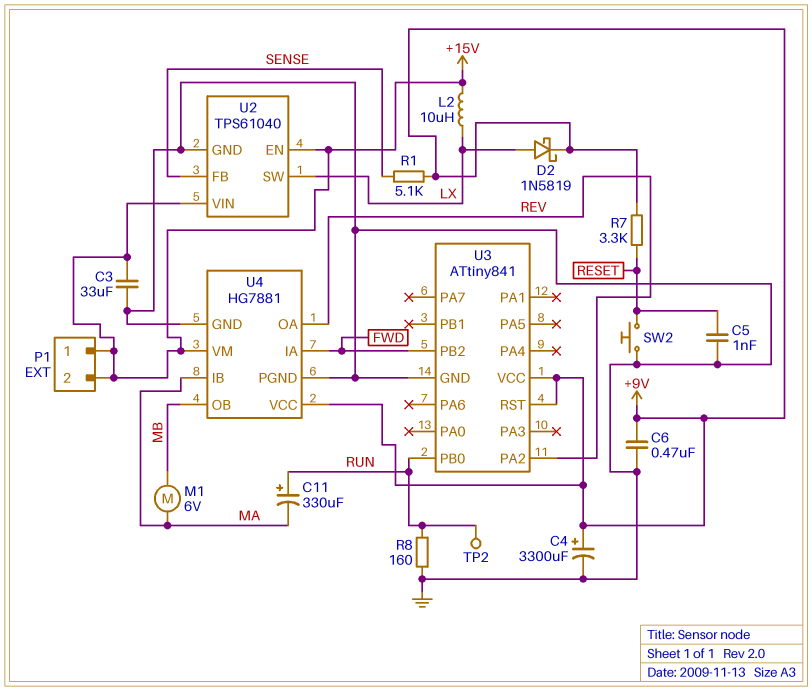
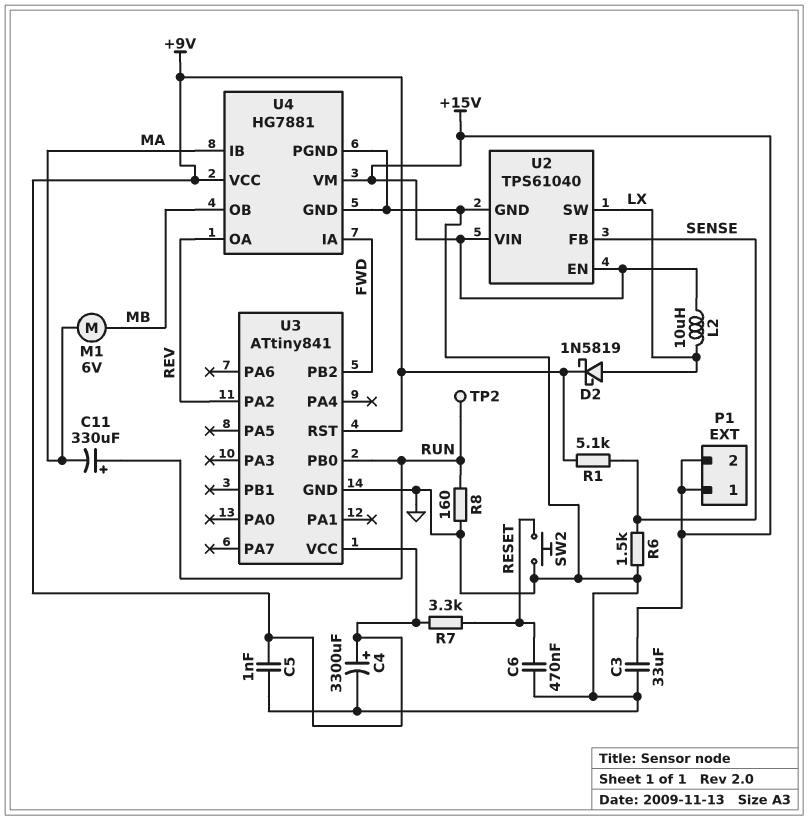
C5: 1nF (GND, RESET) -> 1nF (+9V, GND)
C6: 470nF (+9V, GND) -> 470nF (GND, RESET)
R6: none -> 1.5k (GND, SENSE)

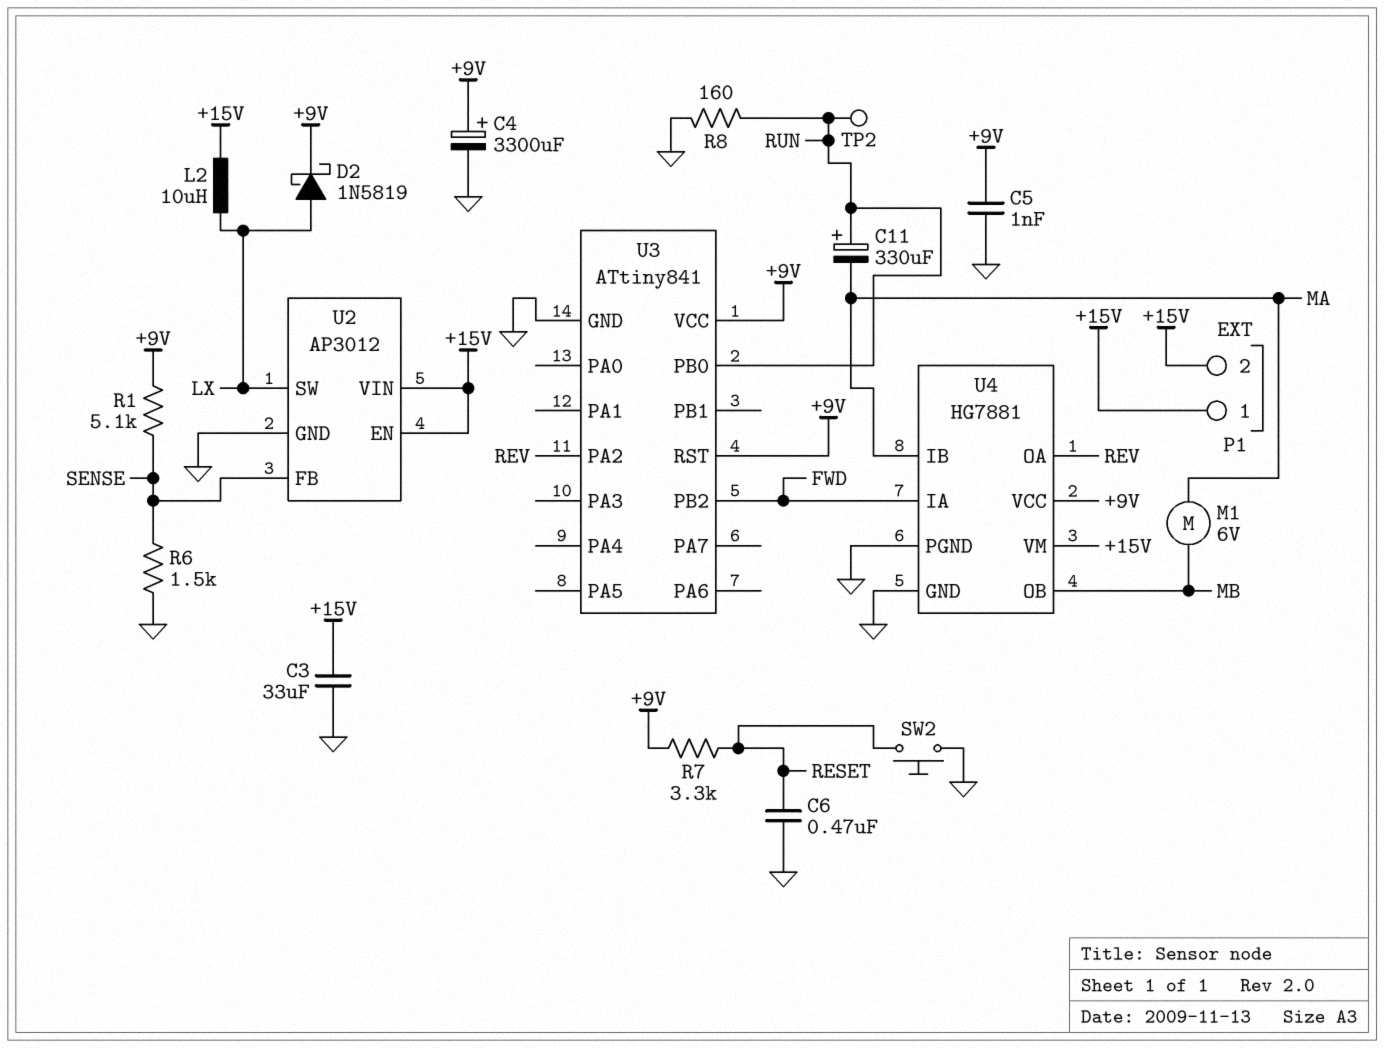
U2: TPS61040 -> AP3012

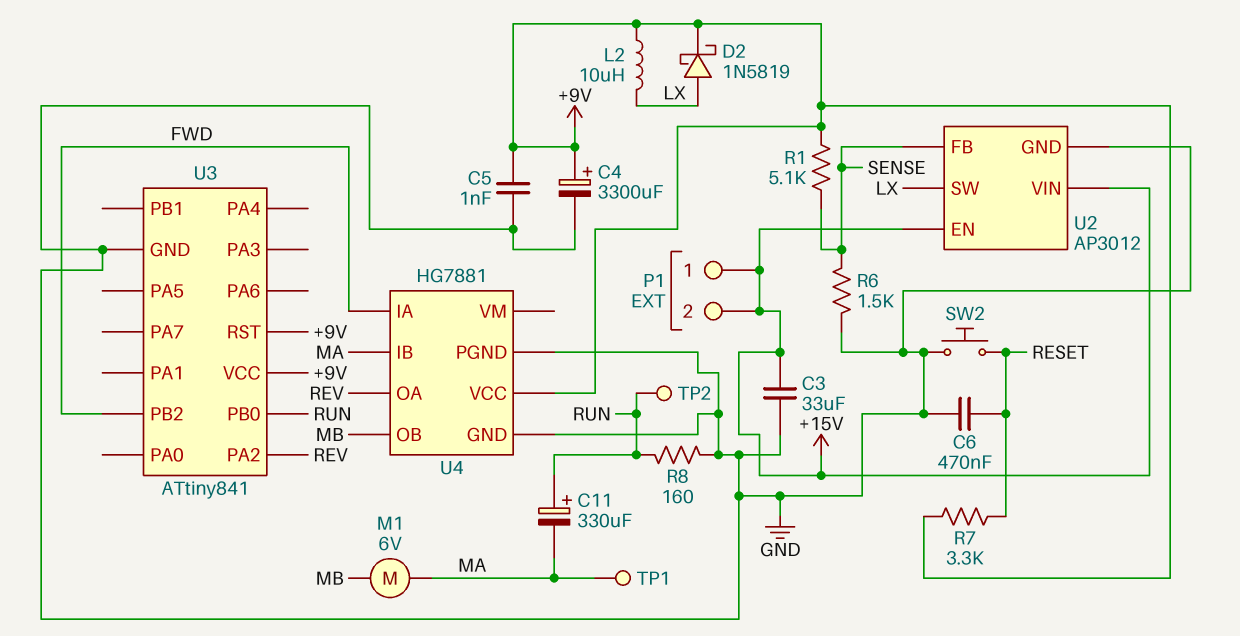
L2: 10uH (+15V, LX) -> 10uH (+9V, LX)
TP1: none -> test point (MA)
U4 pin VM: +15V -> none

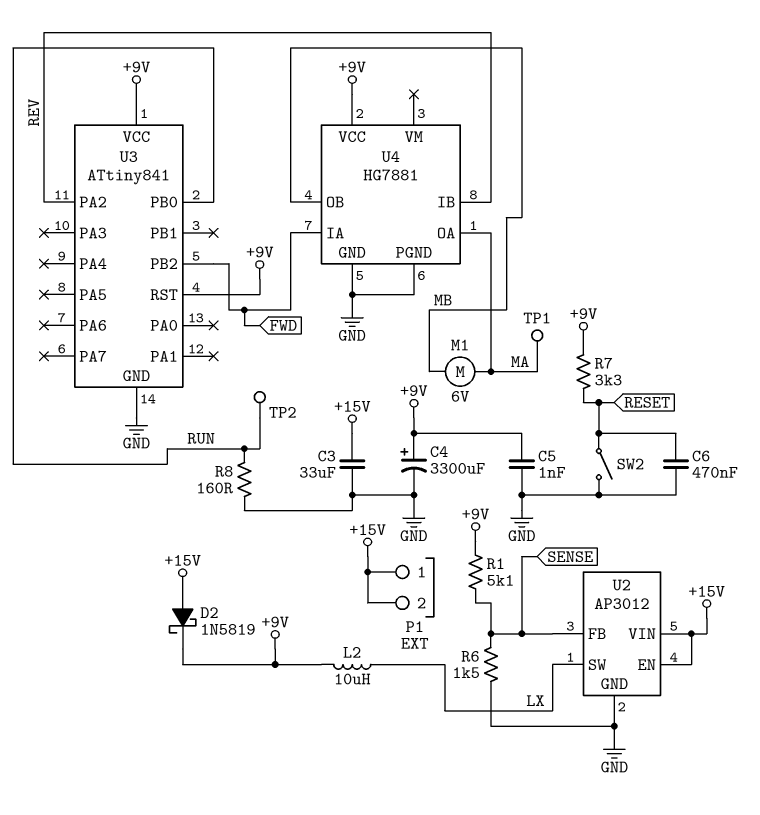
C11: 330uF (plus RUN, minus MA) -> none
D2: schottky 1N5819 (A LX, K +9V) -> schottky 1N5819 (A +15V, K +9V)
SW2: button (GND, RESET) -> switch (GND, RESET)
U4 pin IB: MA -> REV
U4 pin OA: REV -> MA

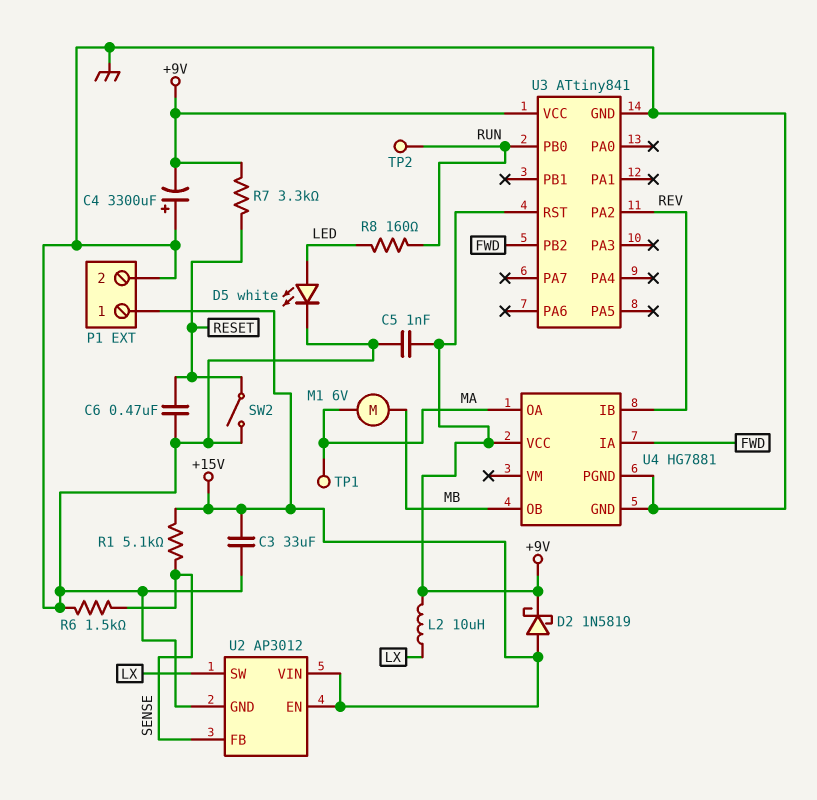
C4: 3300uF (plus +9V, minus GND) -> 3300uF (plus GND, minus +9V)
D5: none -> LED white (A LED, K GND)
P1 pin 2: +15V -> GND
R1: 5.1k (+9V, SENSE) -> 5.1k (+15V, SENSE)
R8: 160 (GND, RUN) -> 160 (LED, RUN)

